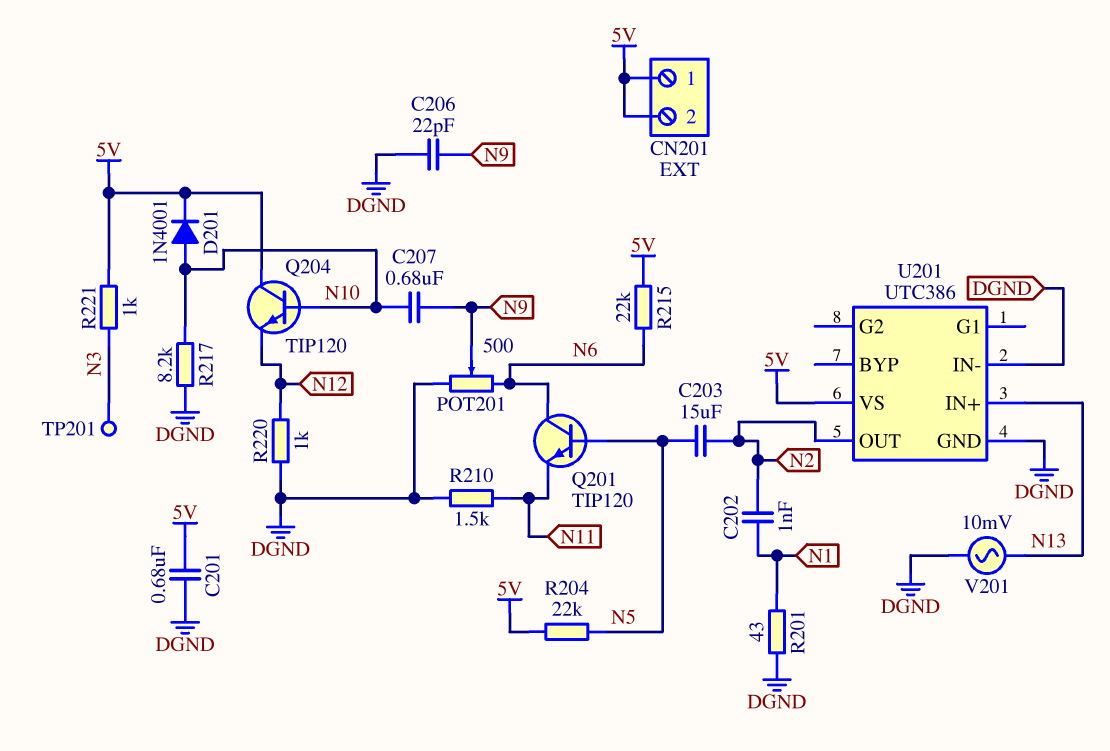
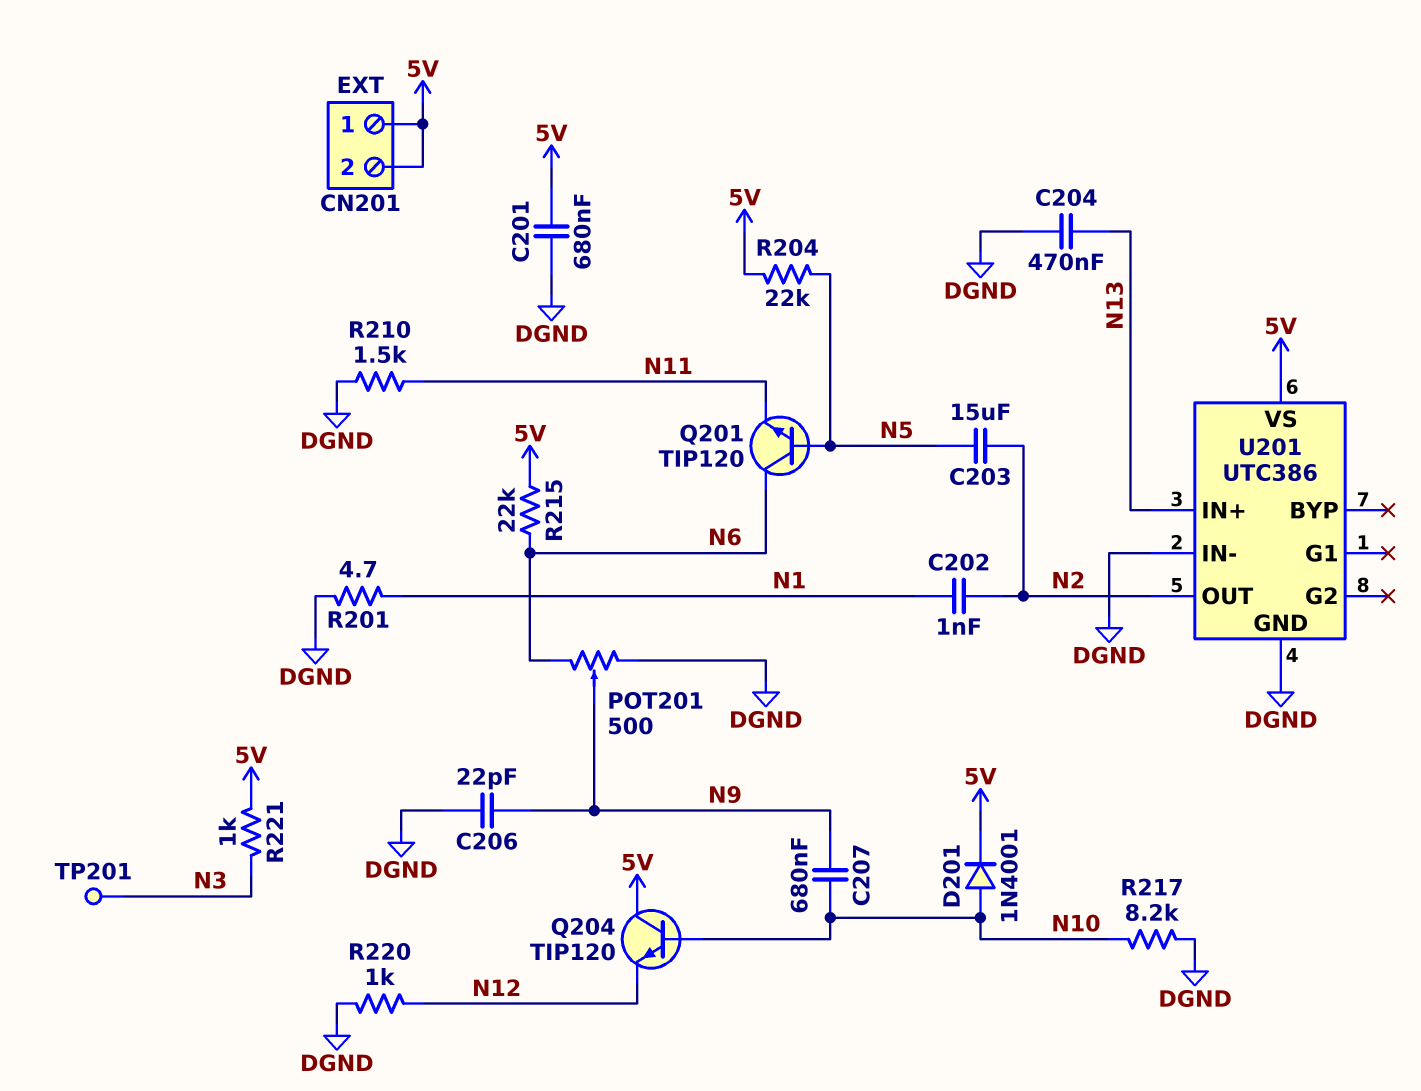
C204: none -> 470nF (DGND, N13)
R201: 43 (DGND, N1) -> 4.7 (DGND, N1)
V201: AC 10mV (DGND, N13) -> none

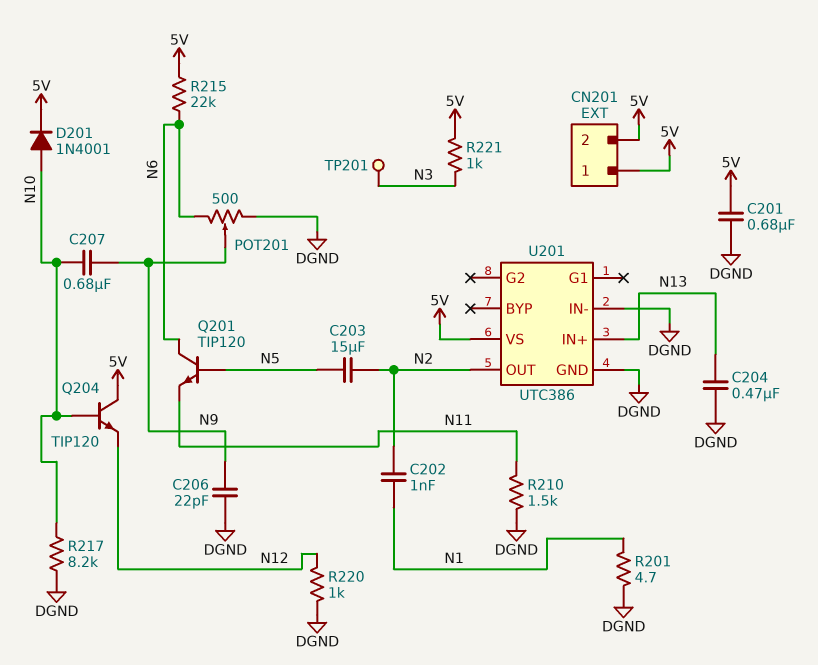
R204: 22k (5V, N5) -> none

